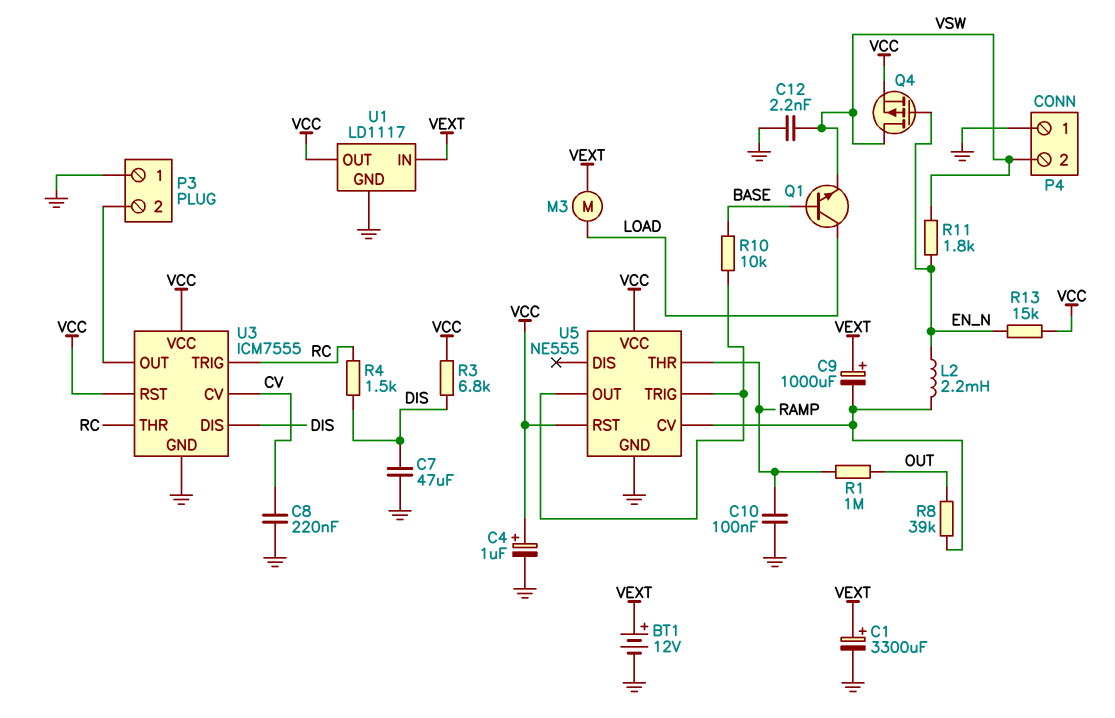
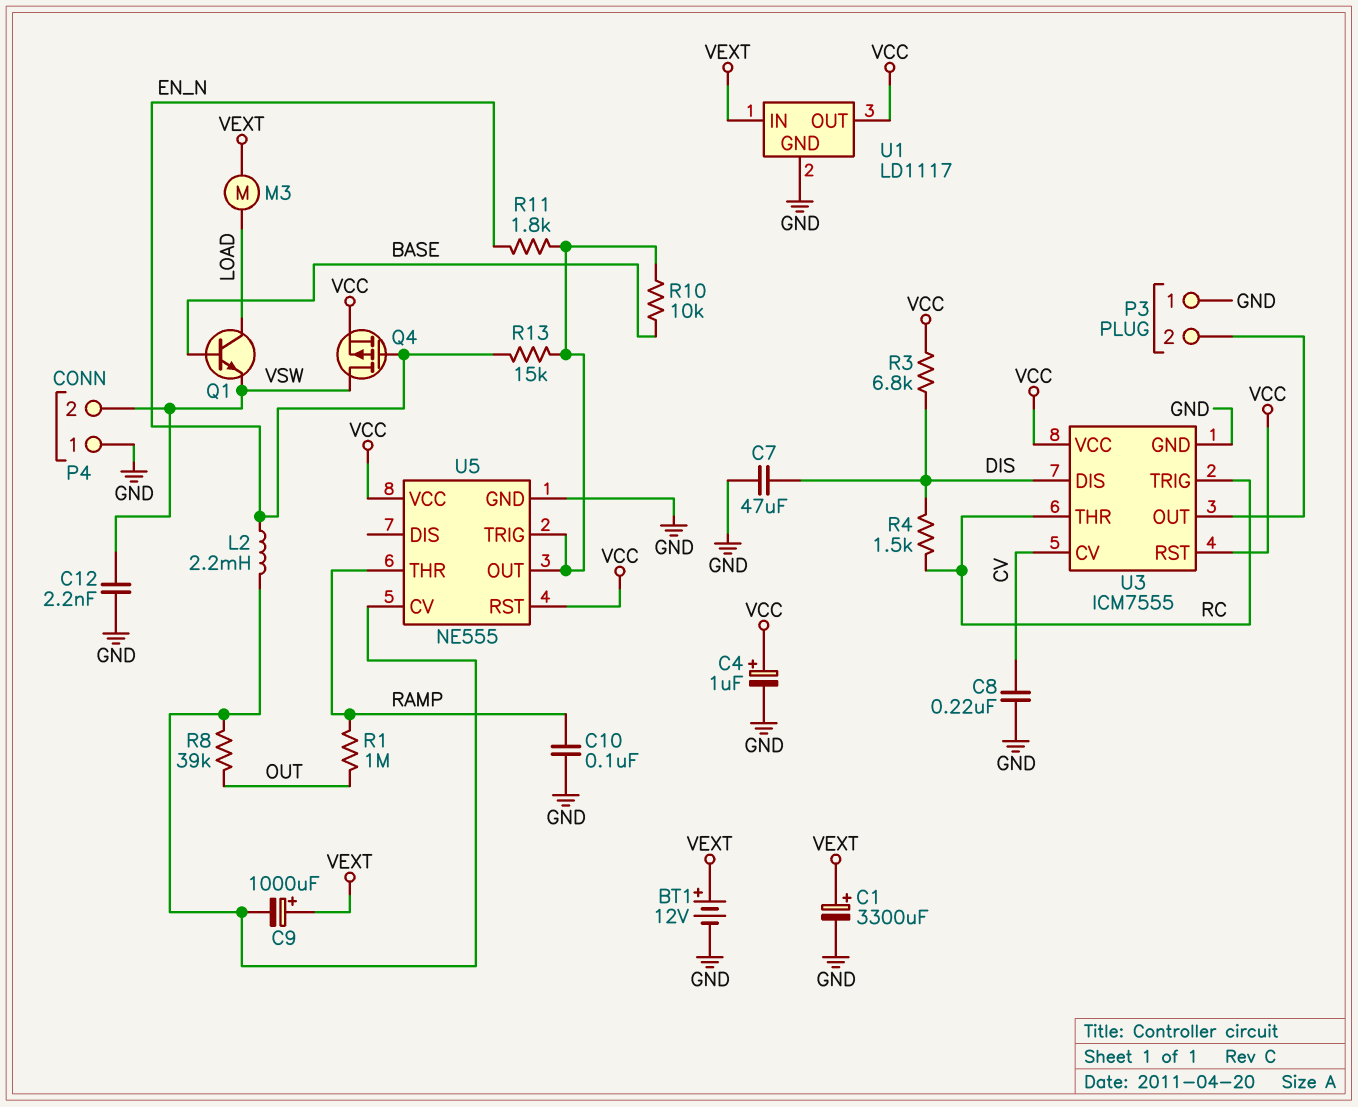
R11: 1.8k (EN_N, VSW) -> 1.8k (EN_N, U5/OUT)
R13: 15k (EN_N, VCC) -> 15k (EN_N, U5/OUT)

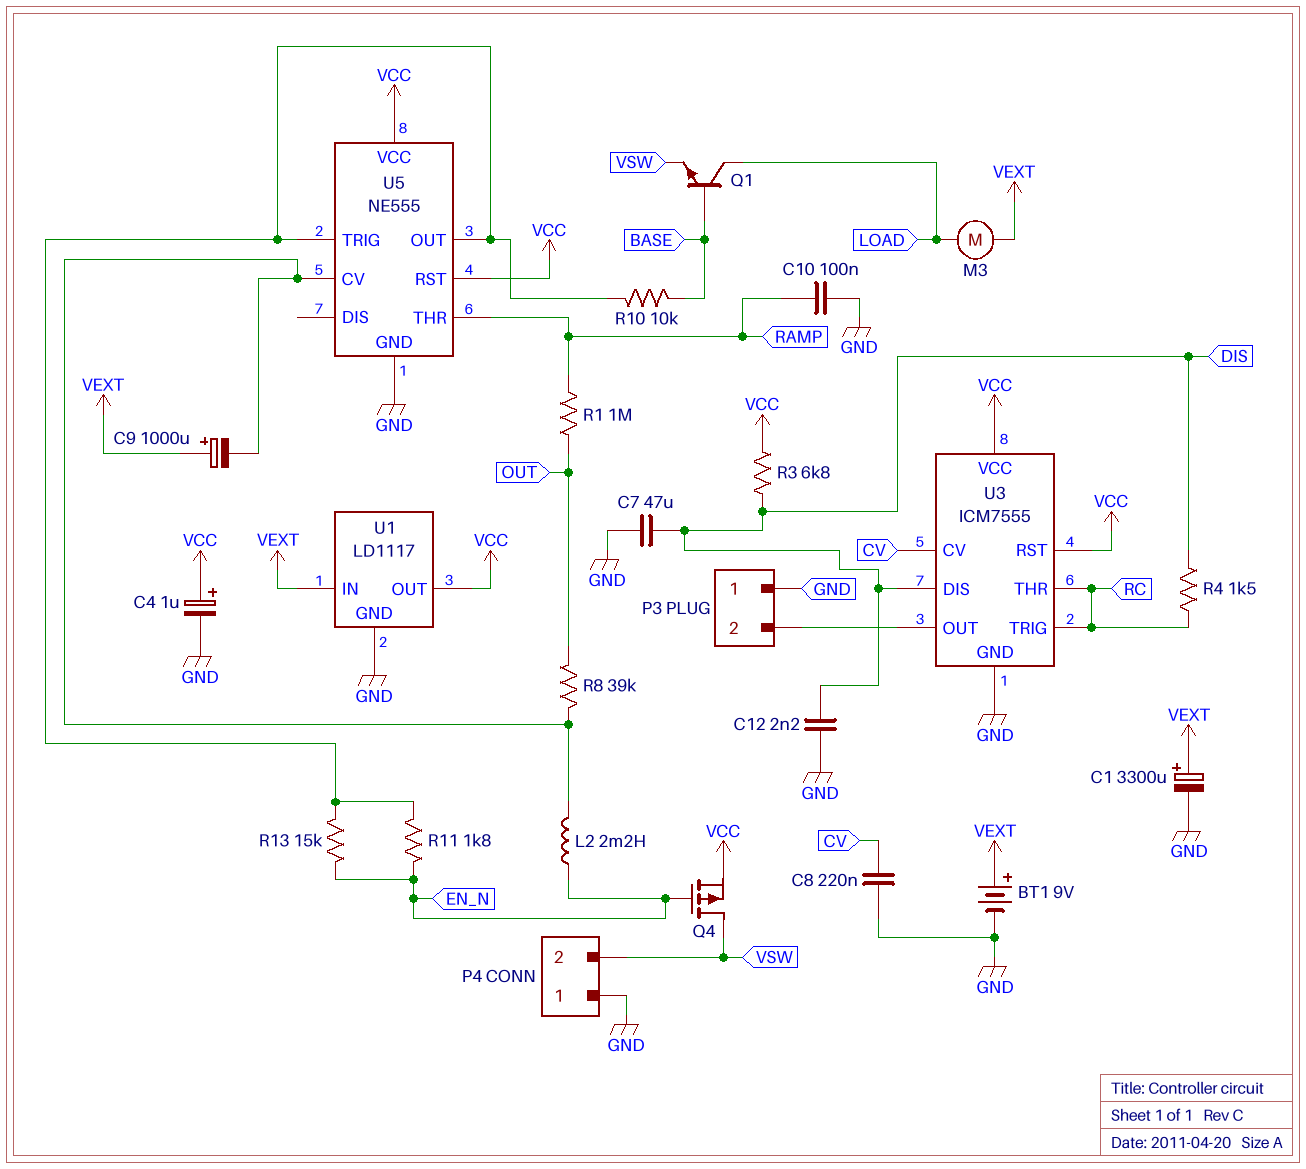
BT1: 12V (plus VEXT, minus GND) -> 9V (plus VEXT, minus GND)
C12: 2.2nF (GND, VSW) -> 2.2nF (DIS, GND)

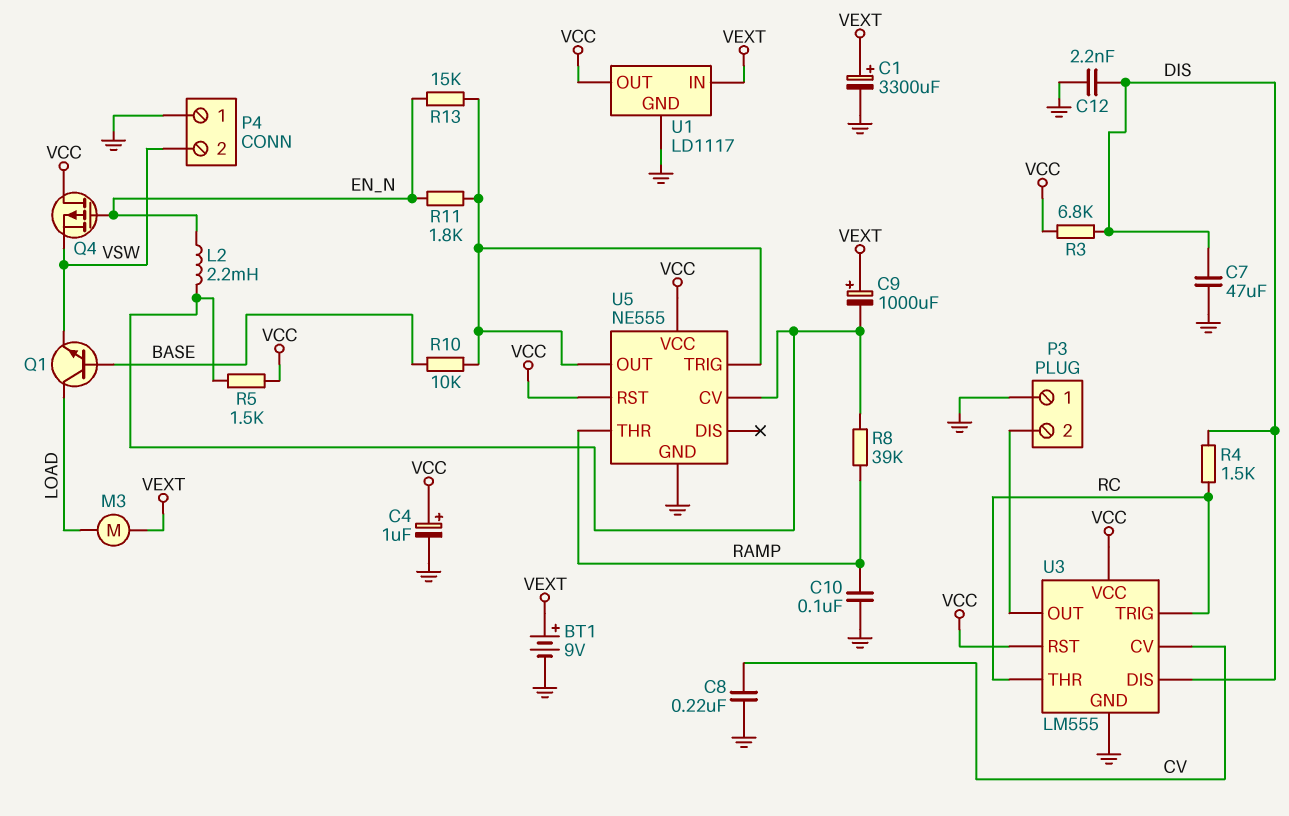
Q4: PMOS (G EN_N, D VSW, S VCC) -> PMOS (G EN_N, D VCC, S VSW)
R1: 1M (OUT, RAMP) -> none
R5: none -> 1.5k (U5/CV, VCC)
R8: 39k (OUT, U5/CV) -> 39k (RAMP, U5/CV)
U3: ICM7555 -> LM555

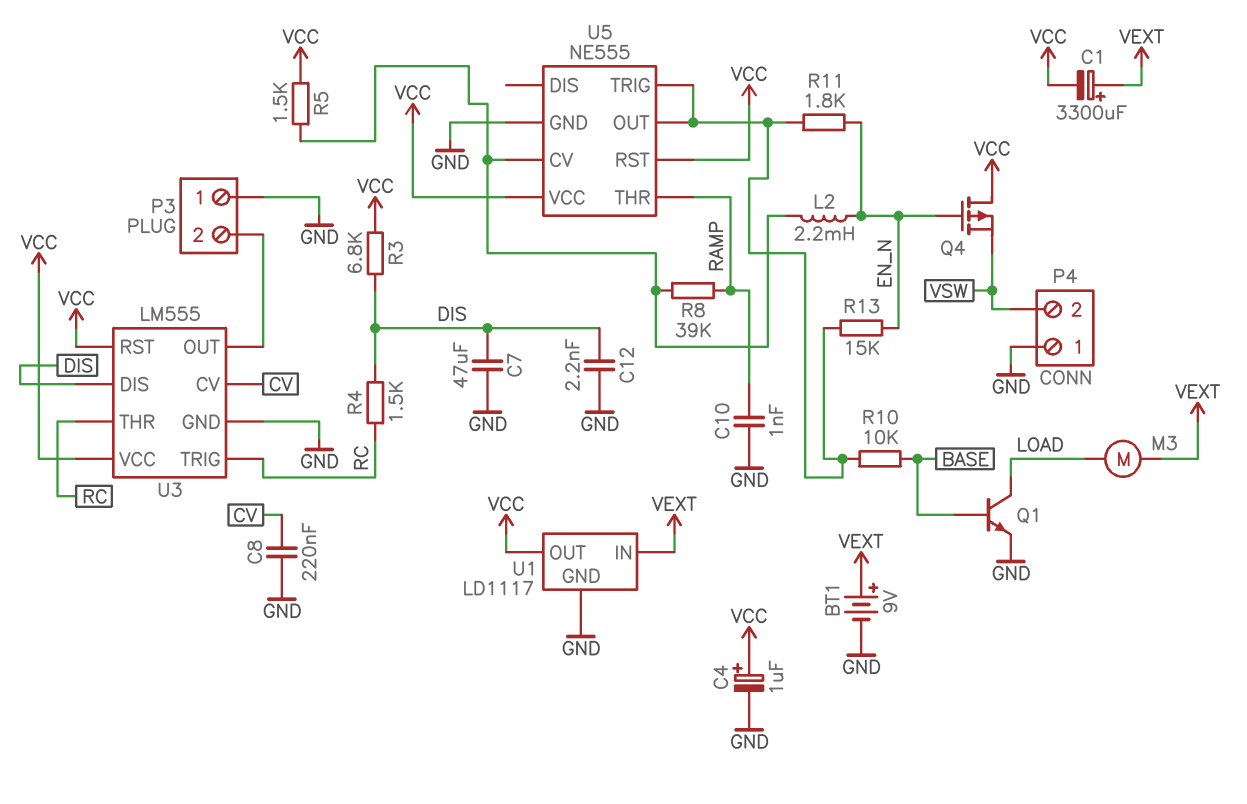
C1: 3300uF (plus VEXT, minus GND) -> 3300uF (plus VEXT, minus VCC)
C9: 1000uF (plus VEXT, minus U5/CV) -> none
C10: 100nF (GND, RAMP) -> 1nF (GND, RAMP)
Q1: NPN (B BASE, C LOAD, E VSW) -> NPN (B BASE, C LOAD, E GND)

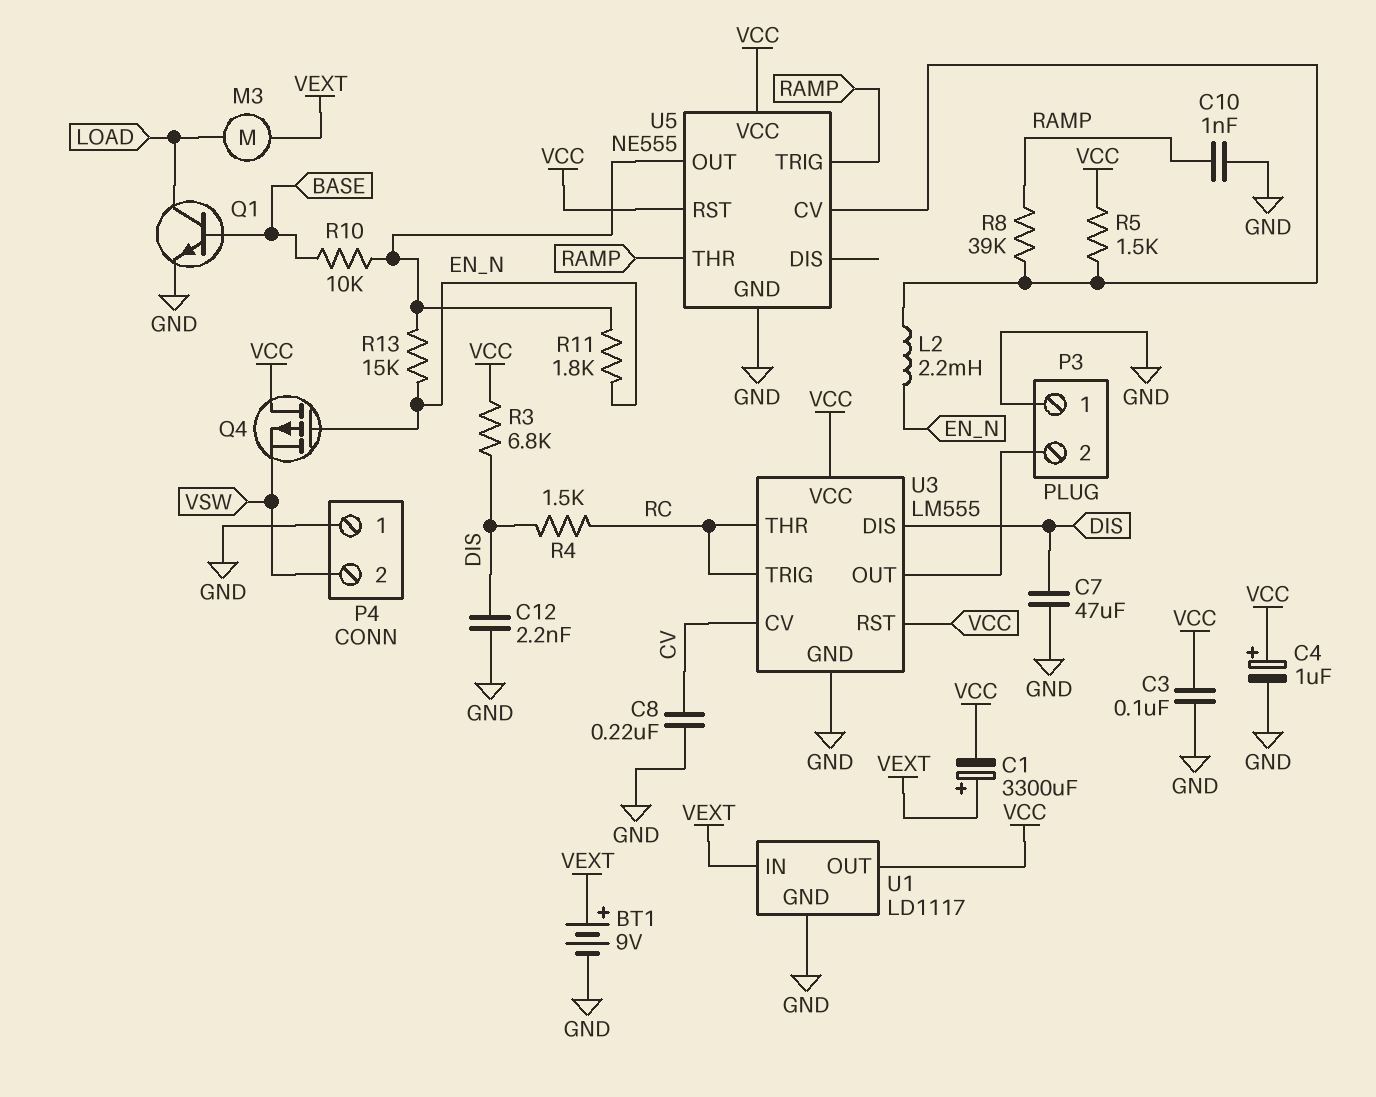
C3: none -> 100nF (GND, VCC)
U5 pin TRIG: U5/OUT -> RAMP

